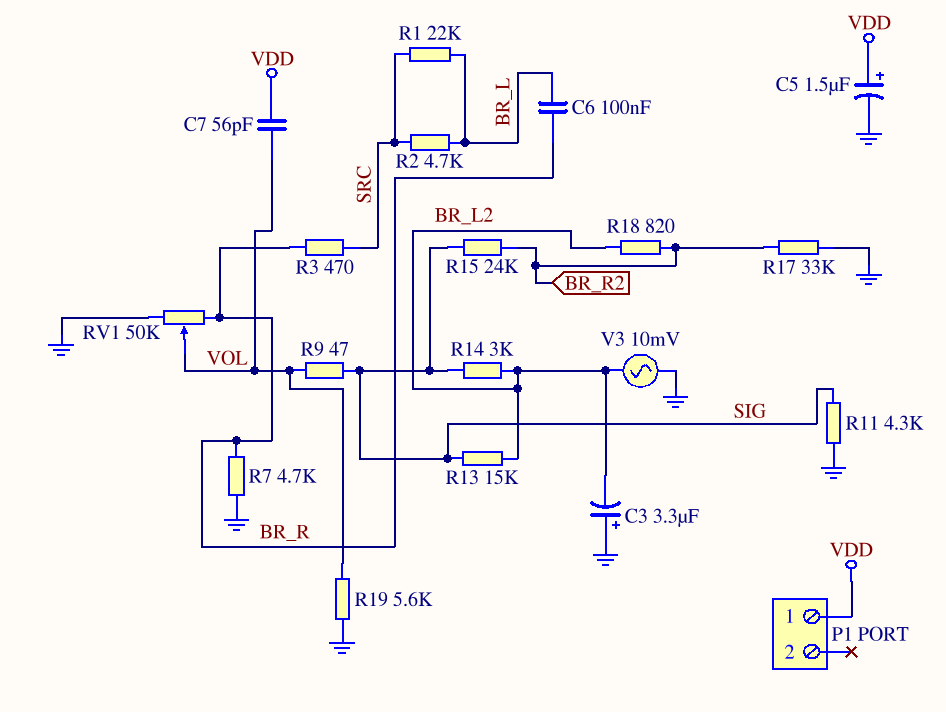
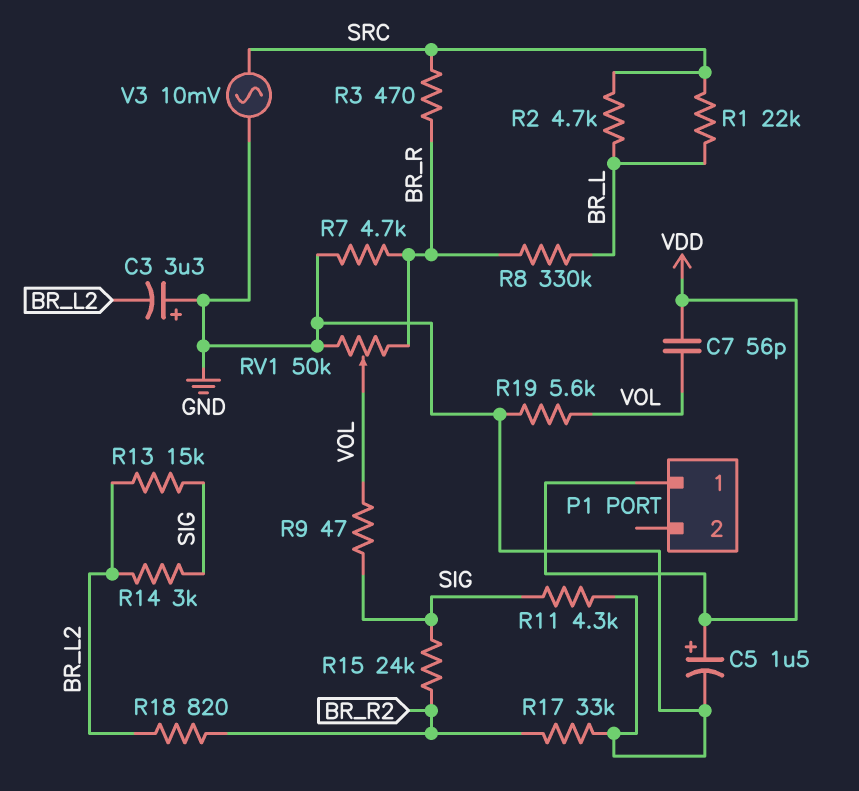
C6: 100nF (BR_L, BR_R) -> none
R8: none -> 330k (BR_L, BR_R)
V3: AC 10mV (BR_L2, GND) -> AC 10mV (GND, SRC)

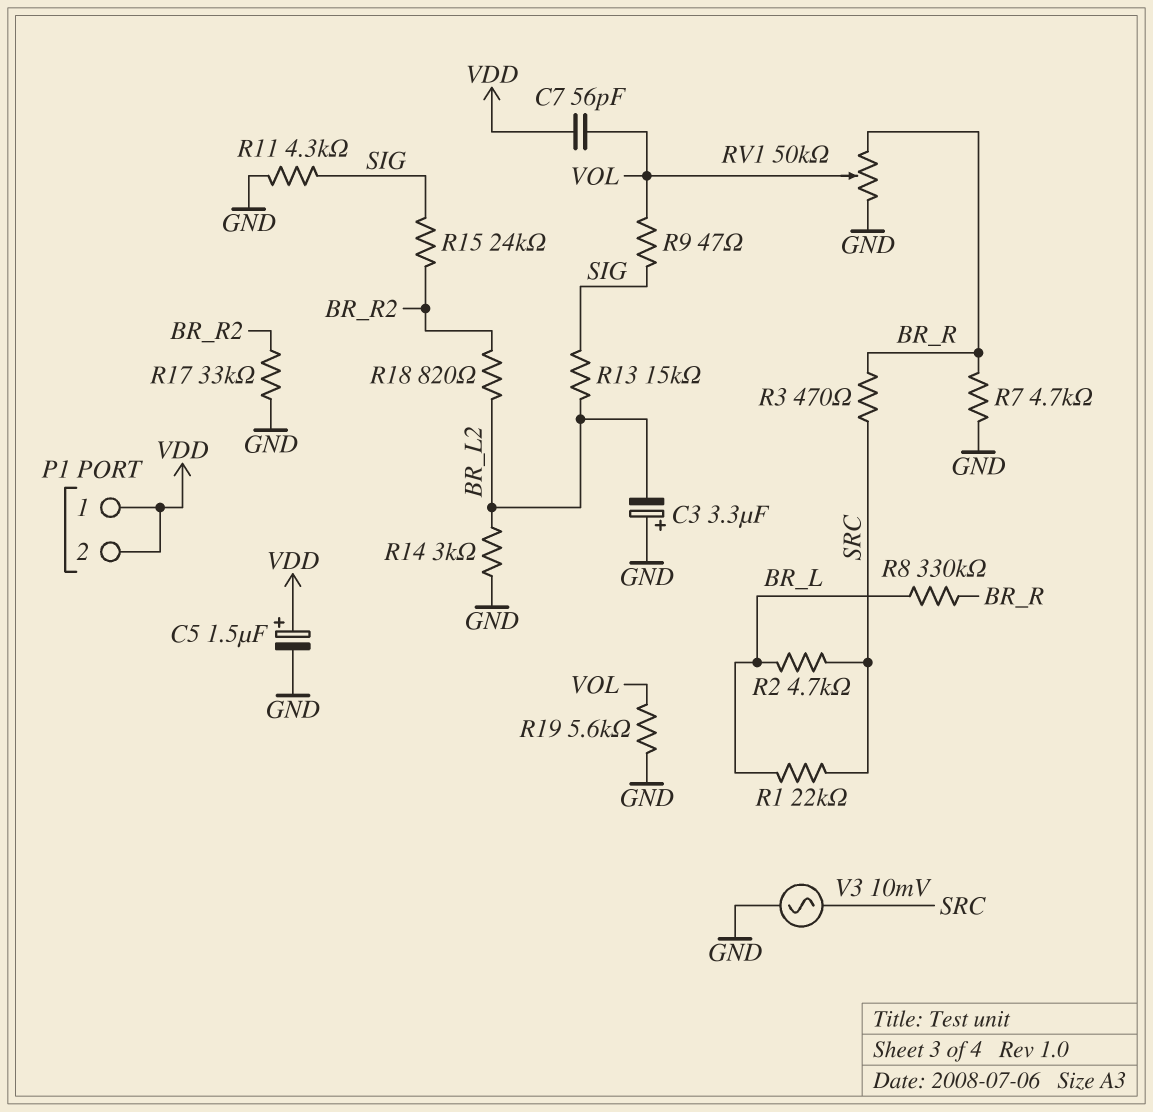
P1 pin 2: none -> VDD
R14: 3k (BR_L2, SIG) -> 3k (BR_L2, GND)

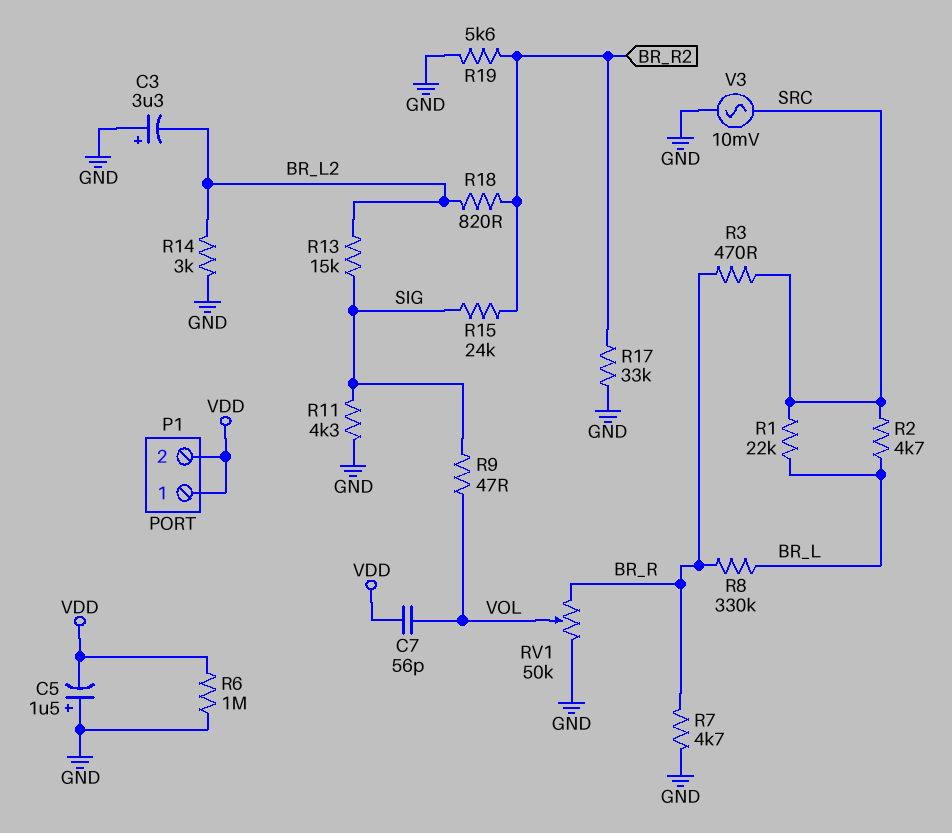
C5: 1.5uF (plus VDD, minus GND) -> 1.5uF (plus GND, minus VDD)
R6: none -> 1M (GND, VDD)
R19: 5.6k (GND, VOL) -> 5.6k (BR_R2, GND)

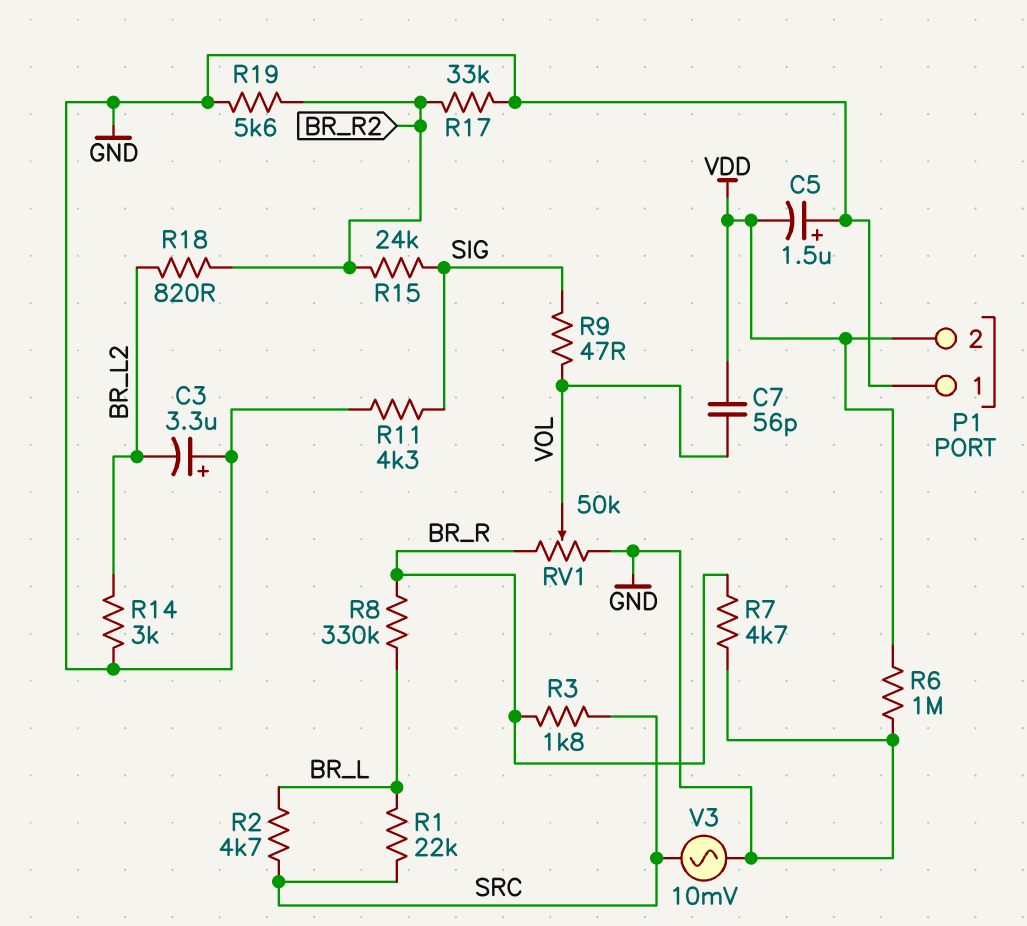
P1 pin 1: VDD -> GND
R3: 470 (BR_R, SRC) -> 1.8k (BR_R, SRC)
R13: 15k (BR_L2, SIG) -> none

